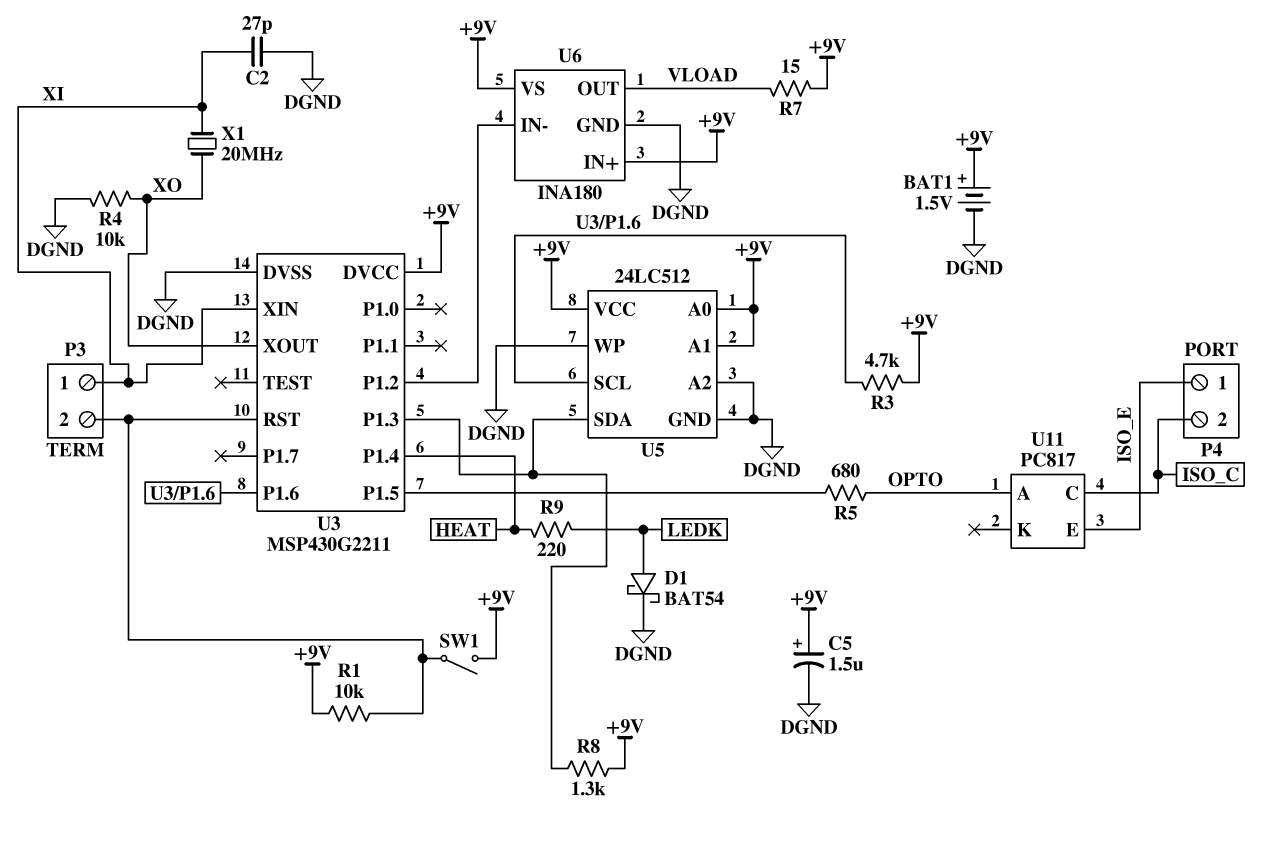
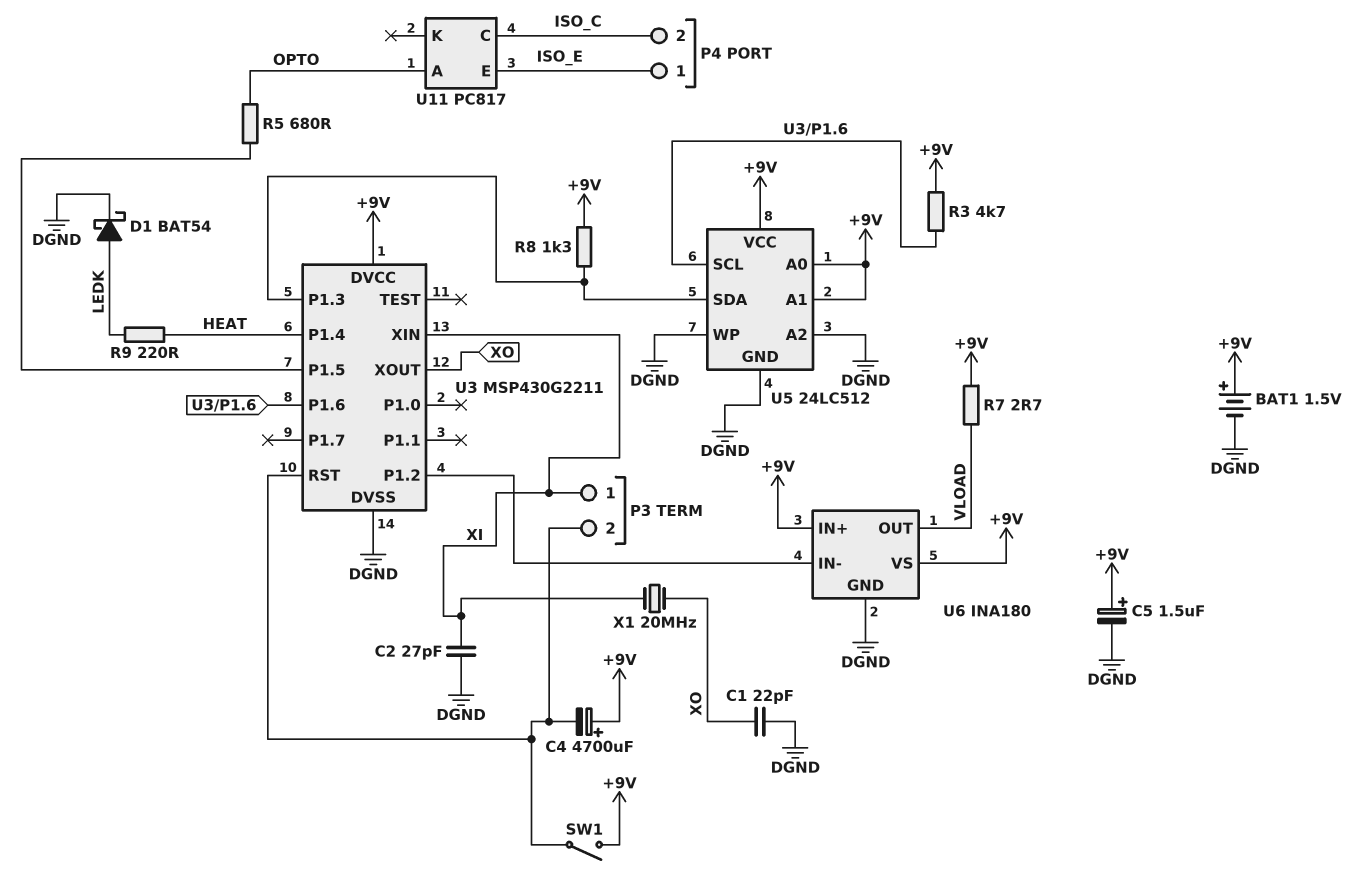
C1: none -> 22pF (DGND, XO)
C4: none -> 4700uF (plus +9V, minus P3/2)
R1: 10k (+9V, P3/2) -> none
R4: 10k (DGND, XO) -> none
R7: 15 (+9V, VLOAD) -> 2.7 (+9V, VLOAD)

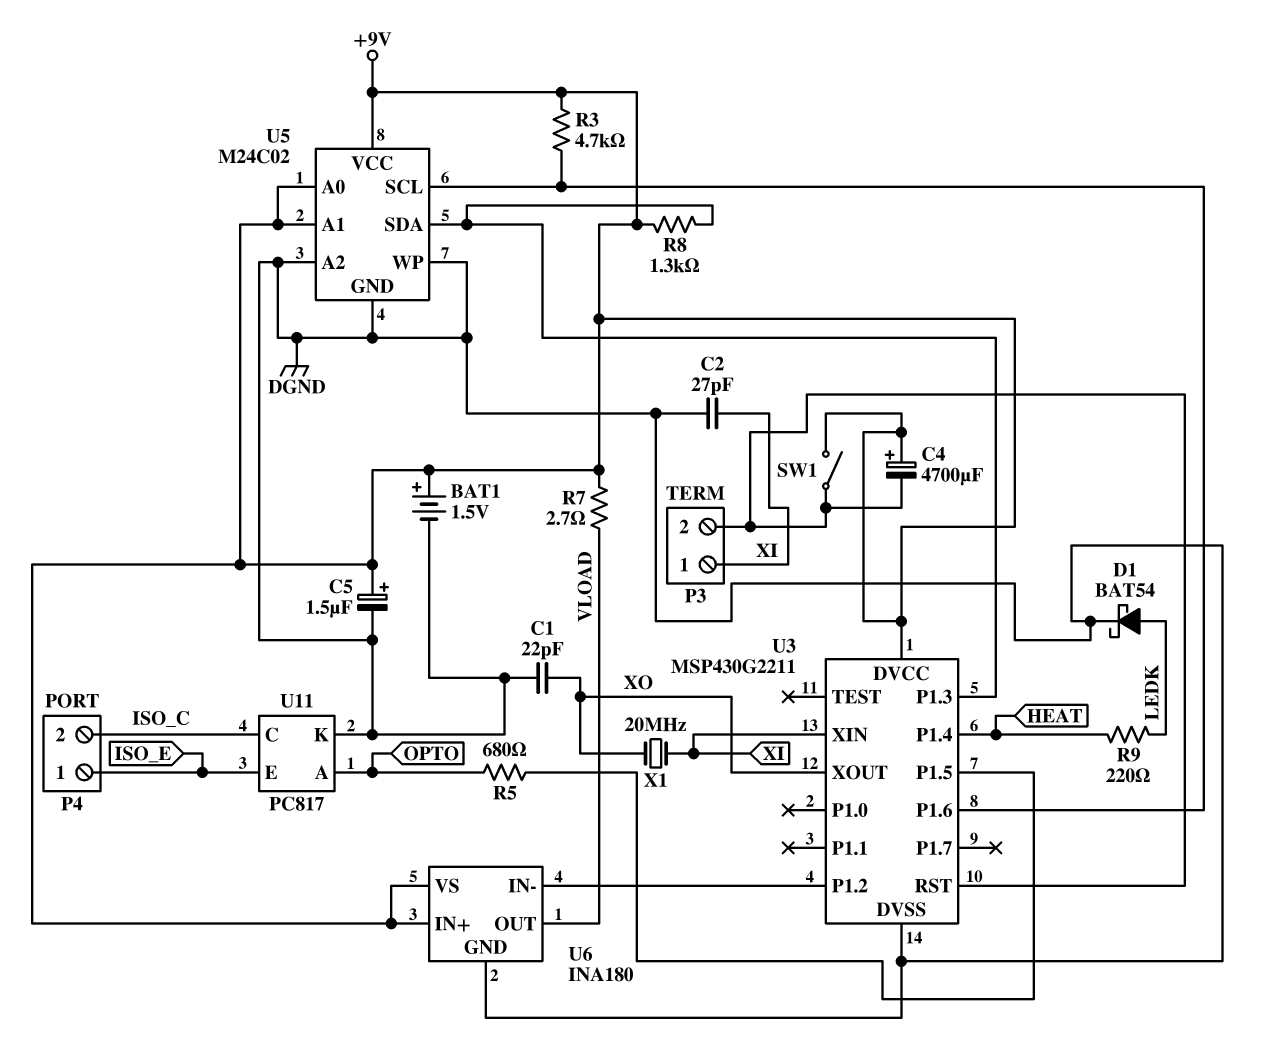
U5: 24LC512 -> M24C02
U11 pin K: none -> DGND

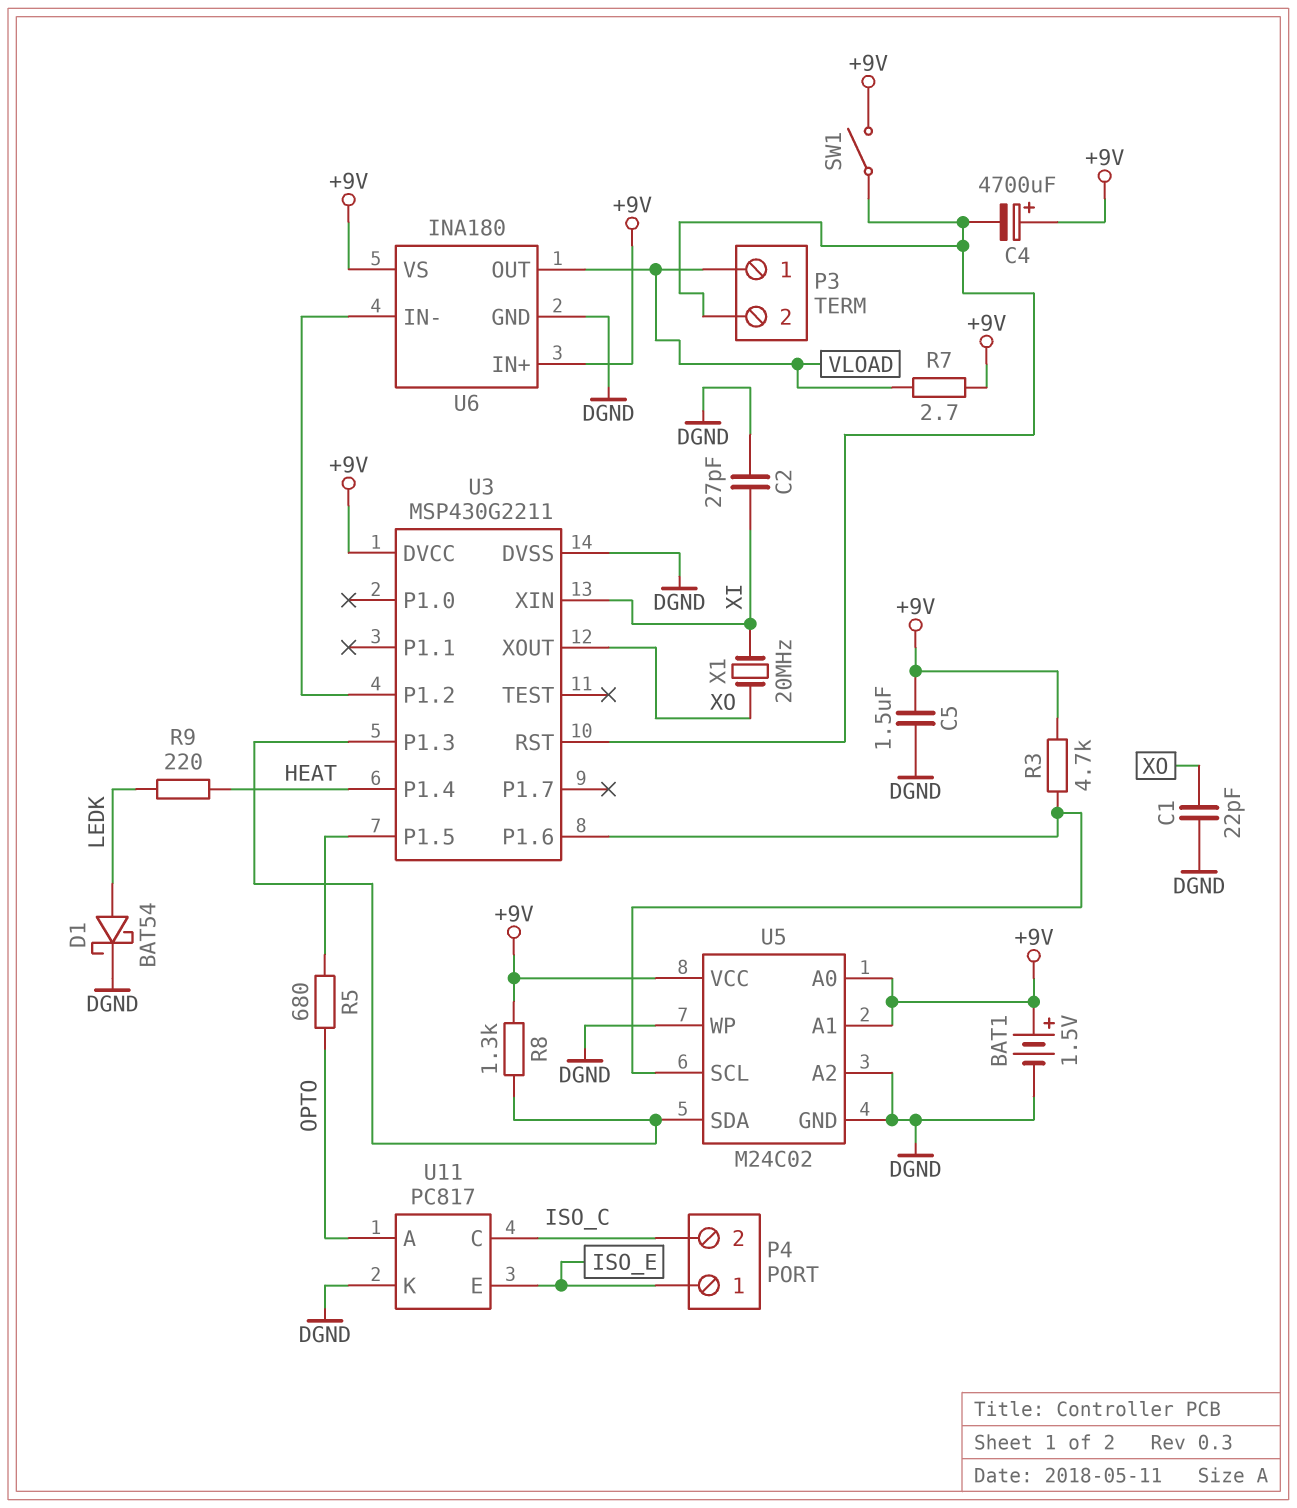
C5: 1.5uF (plus +9V, minus DGND) -> 1.5uF (+9V, DGND)
P3 pin 1: XI -> VLOAD

